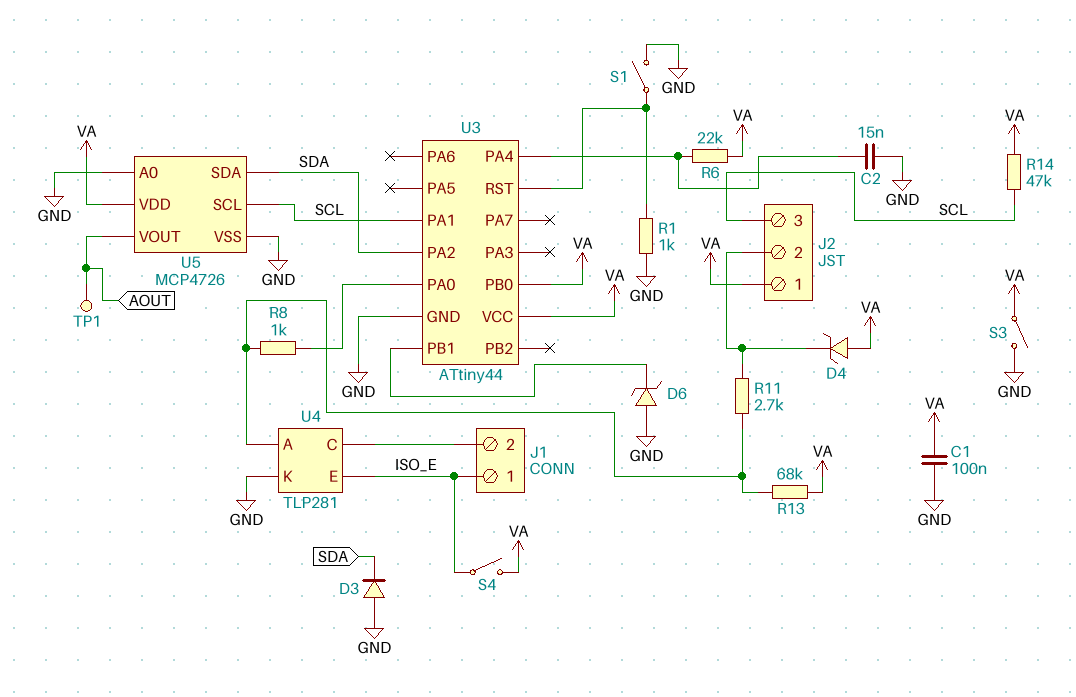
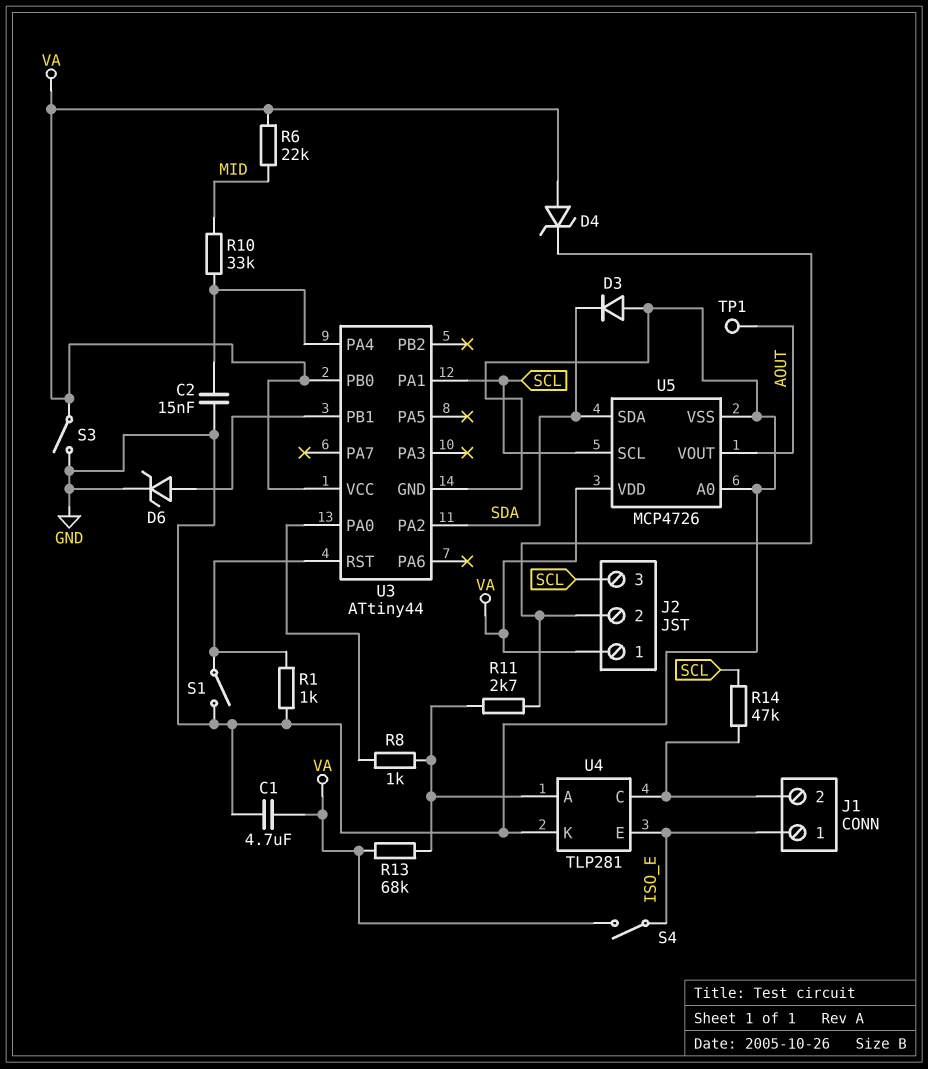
C1: 100nF (GND, VA) -> 4.7uF (GND, VA)
D6: zener (A GND, K U3/PB1) -> zener (A U3/PB1, K GND)
R6: 22k (U3/PA4, VA) -> 22k (MID, VA)
R10: none -> 33k (MID, U3/PA4)
R14: 47k (SCL, VA) -> 47k (J1/2, SCL)

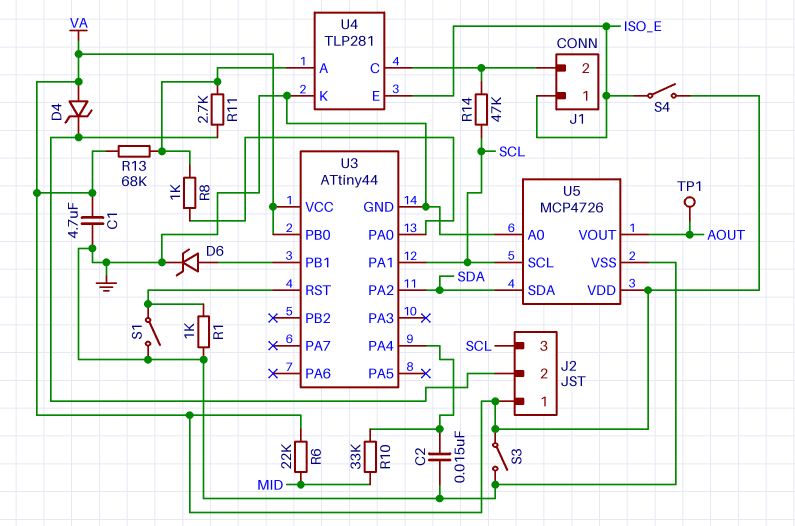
D3: diode (A GND, K SDA) -> none

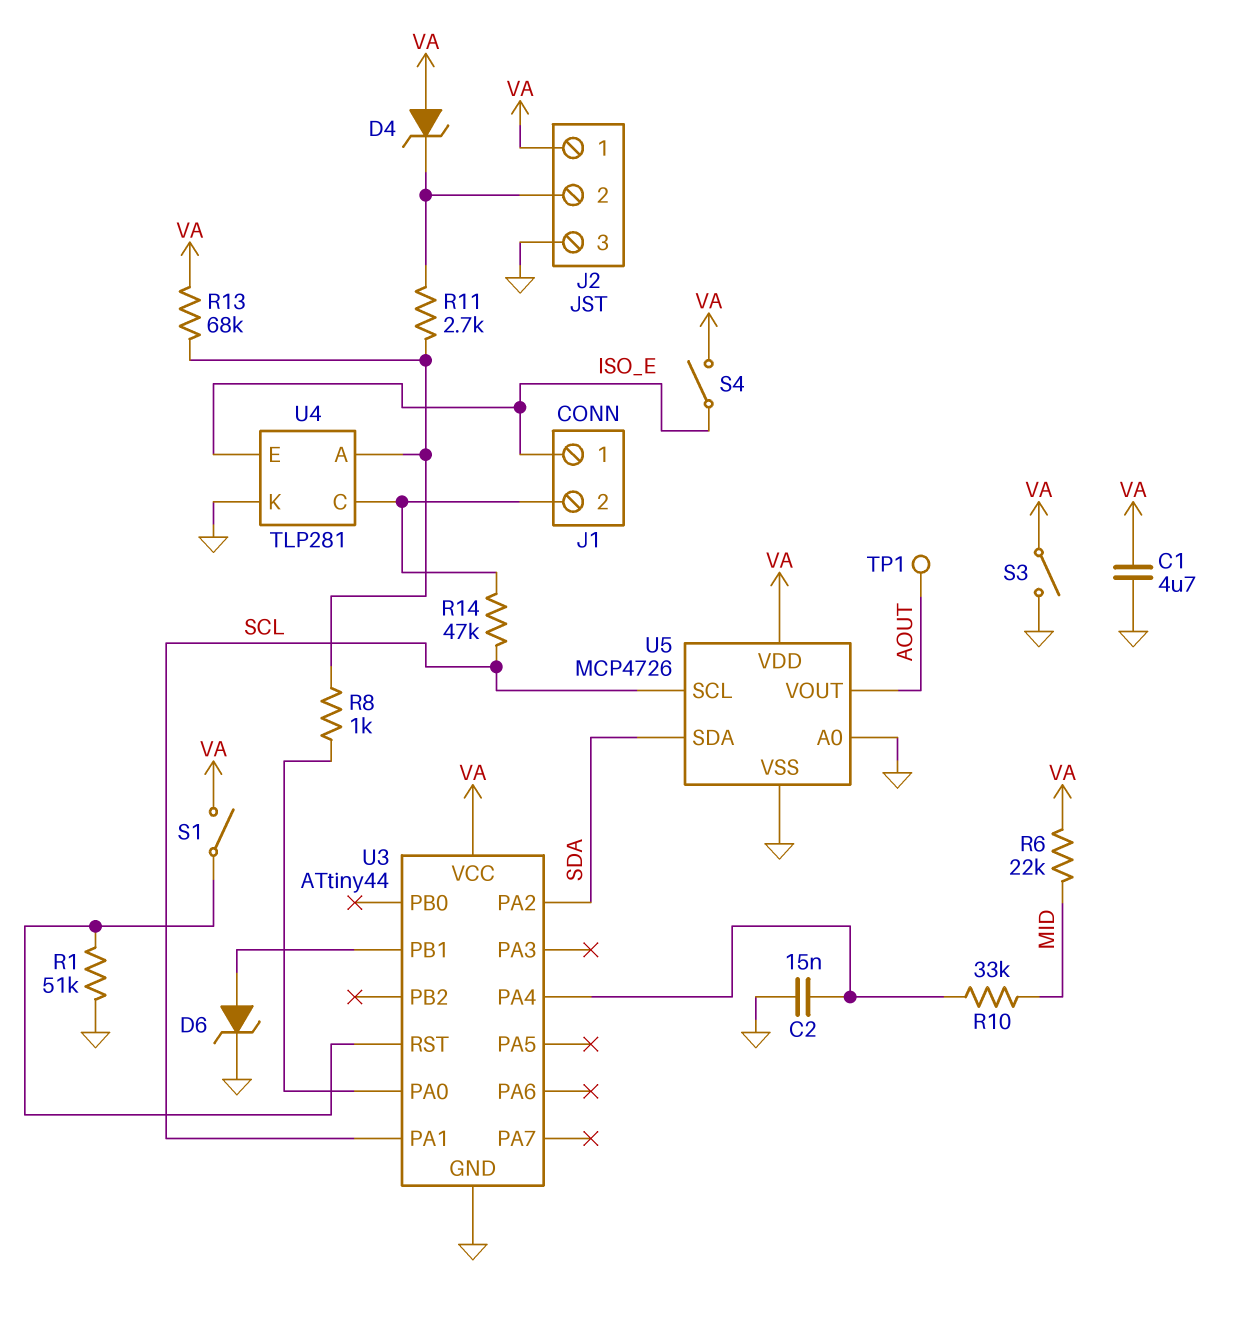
J2 pin 3: SCL -> GND
R1: 1k (GND, U3/RST) -> 51k (GND, U3/RST)
S1: switch (GND, U3/RST) -> switch (U3/RST, VA)
U3 pin PB0: VA -> none

